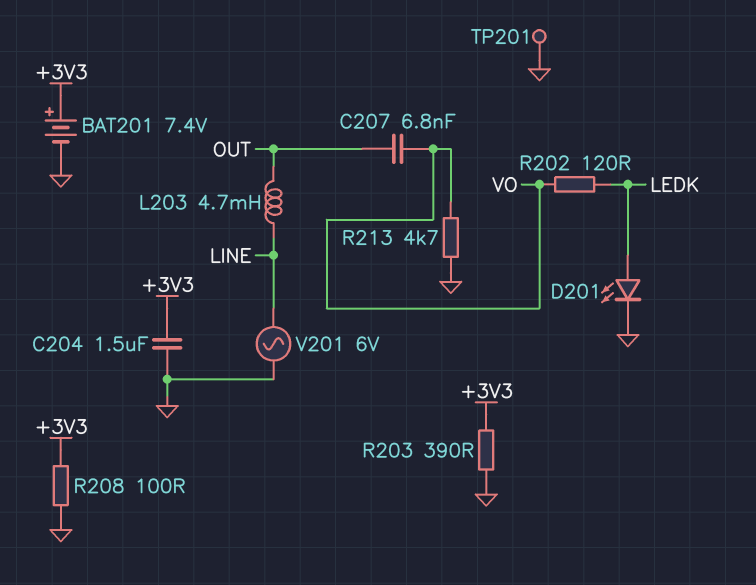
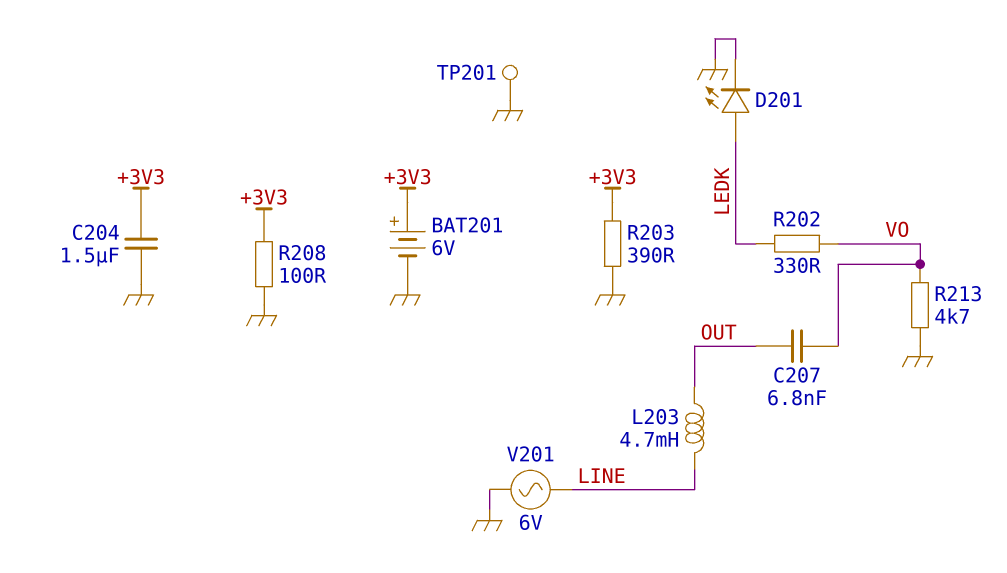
BAT201: 7.4V (plus +3V3, minus GND) -> 6V (plus +3V3, minus GND)
R202: 120 (LEDK, VO) -> 330 (LEDK, VO)

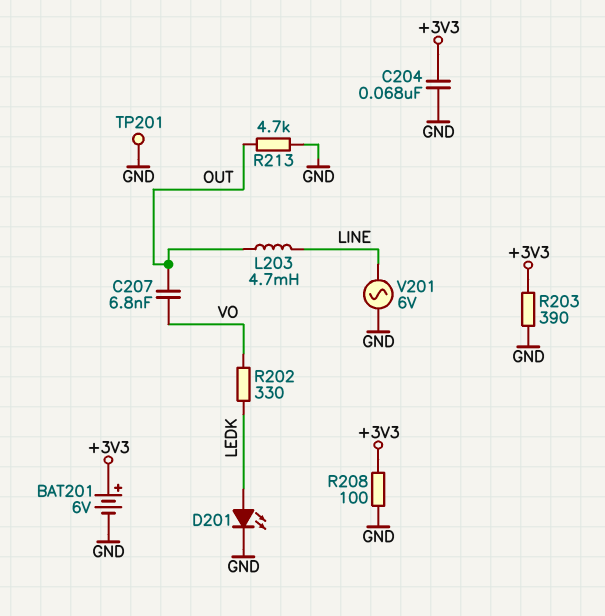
C204: 1.5uF (+3V3, GND) -> 68nF (+3V3, GND)
R213: 4.7k (GND, VO) -> 4.7k (GND, OUT)

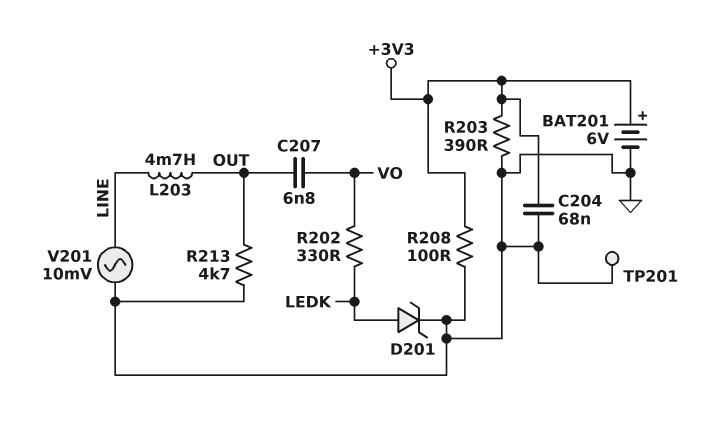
D201: LED (A LEDK, K GND) -> zener (A LEDK, K GND)
V201: AC 6V (GND, LINE) -> AC 10mV (GND, LINE)

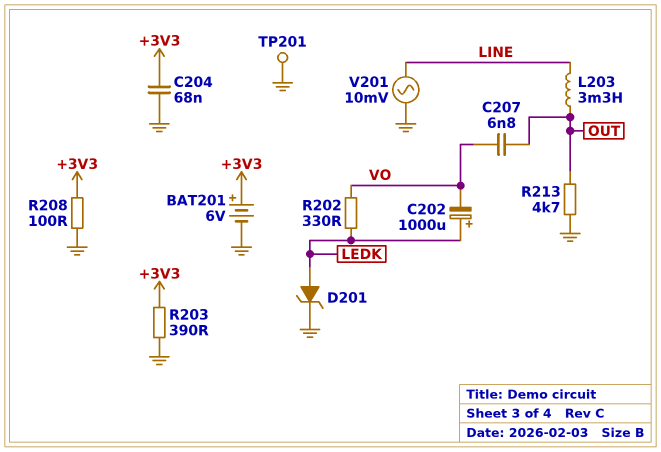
C202: none -> 1000uF (plus LEDK, minus VO)
L203: 4.7mH (LINE, OUT) -> 3.3mH (LINE, OUT)

